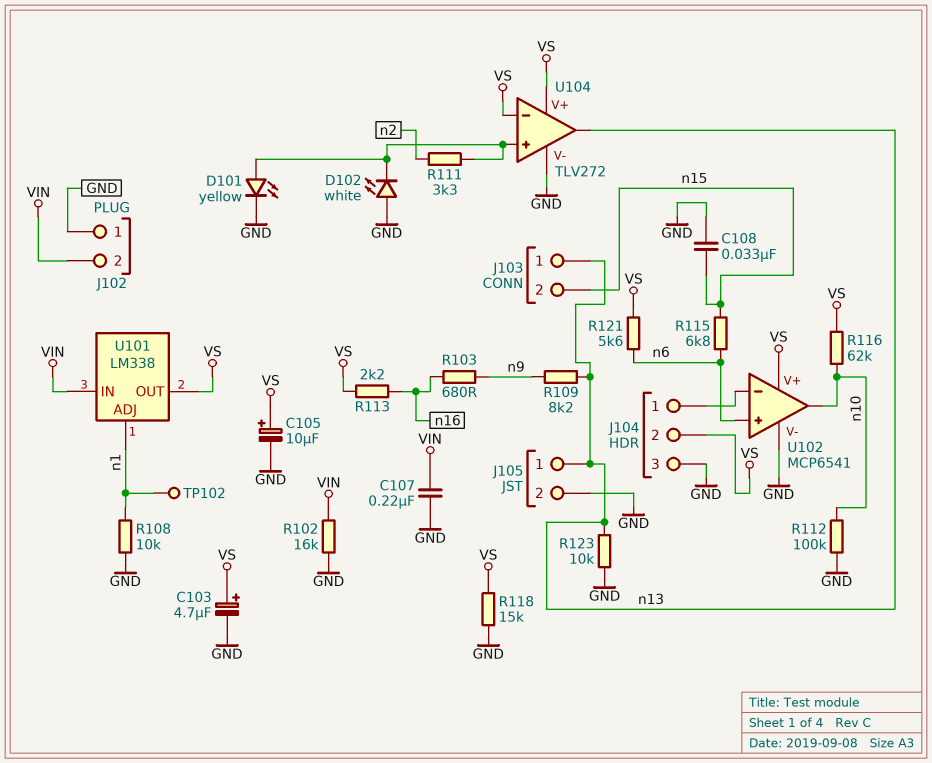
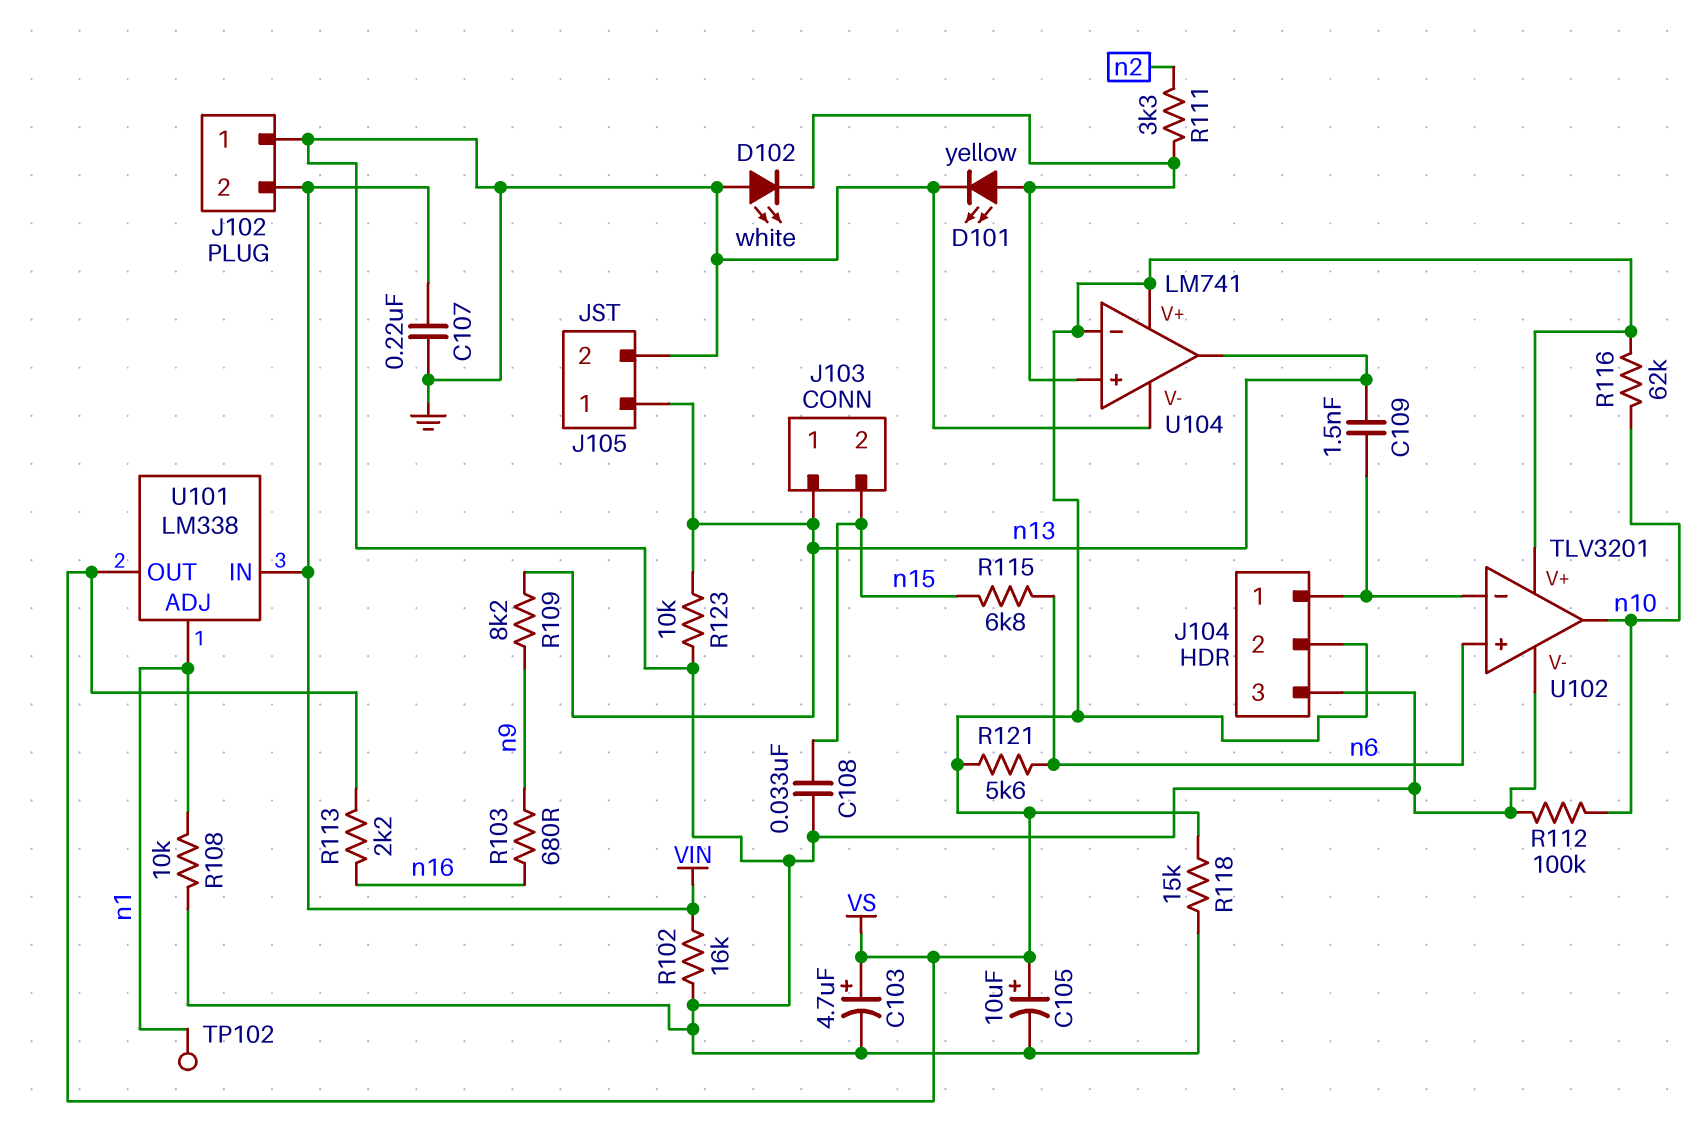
C109: none -> 1.5nF (J104/1, n13)
U102: MCP6541 -> TLV3201
U104: TLV272 -> LM741

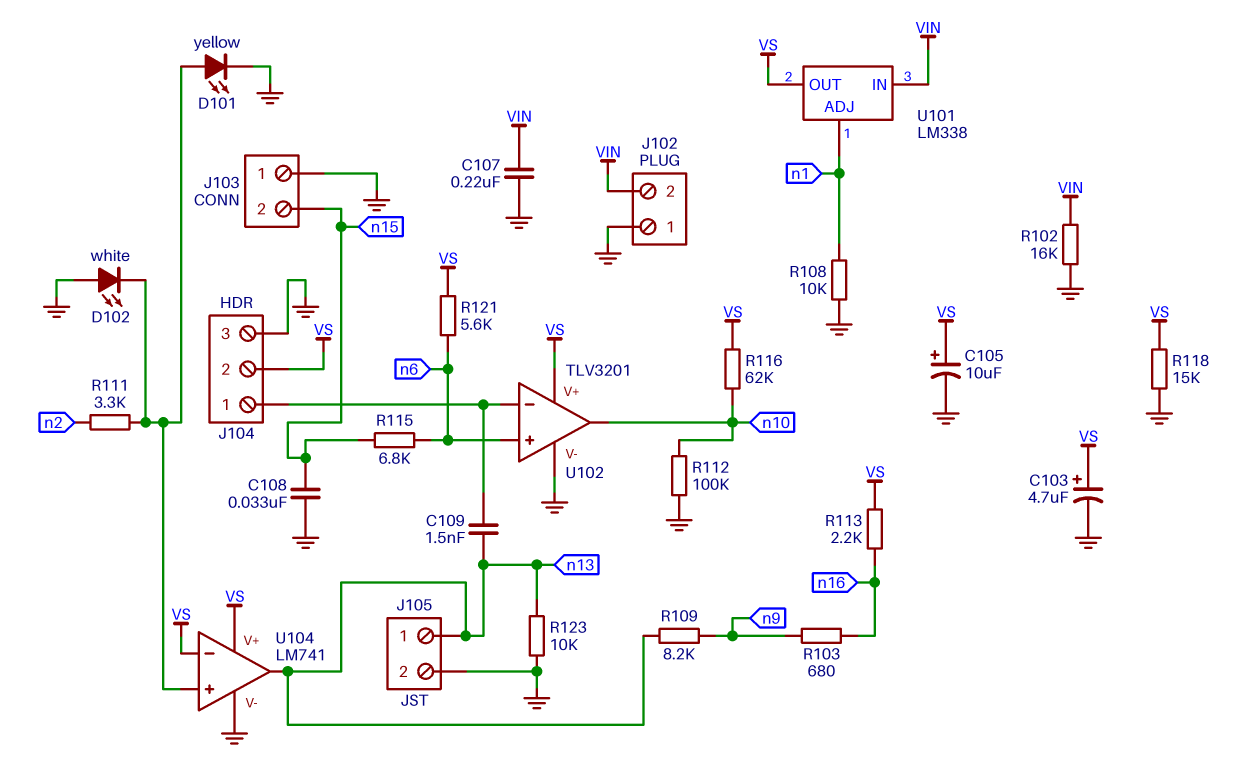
J103 pin 1: n13 -> GND
TP102: test point (n1) -> none

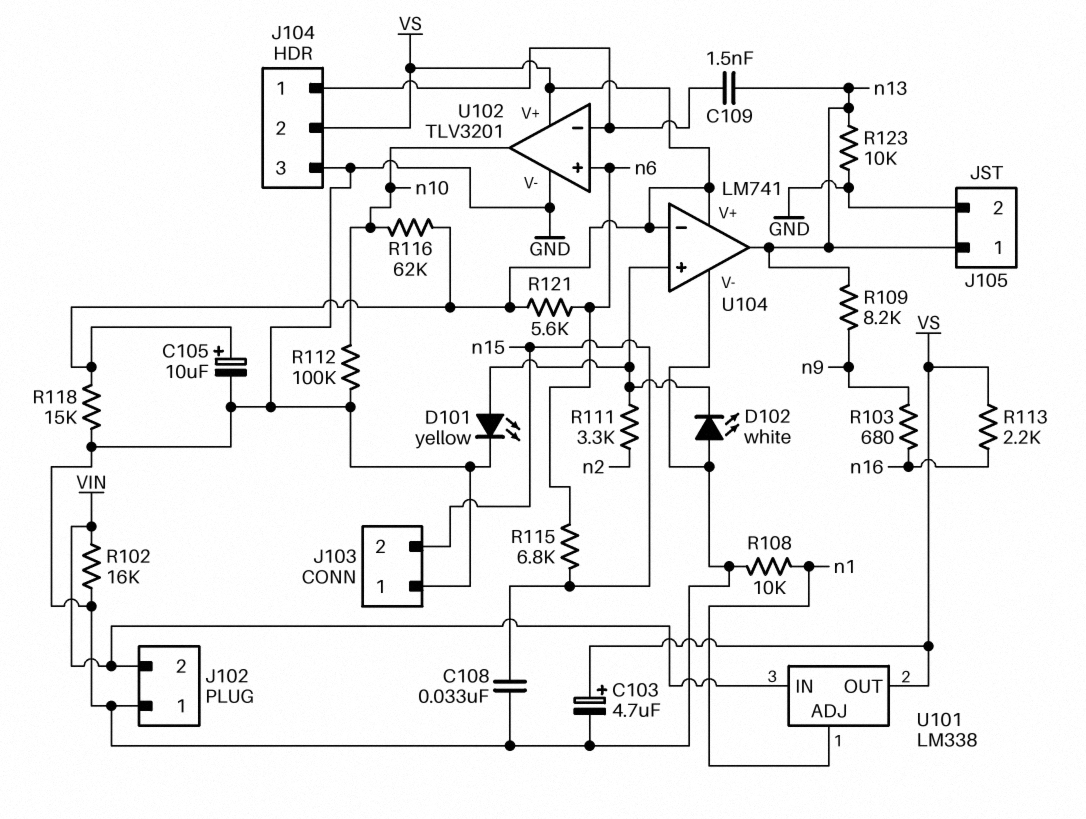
C107: 220nF (GND, VIN) -> none

